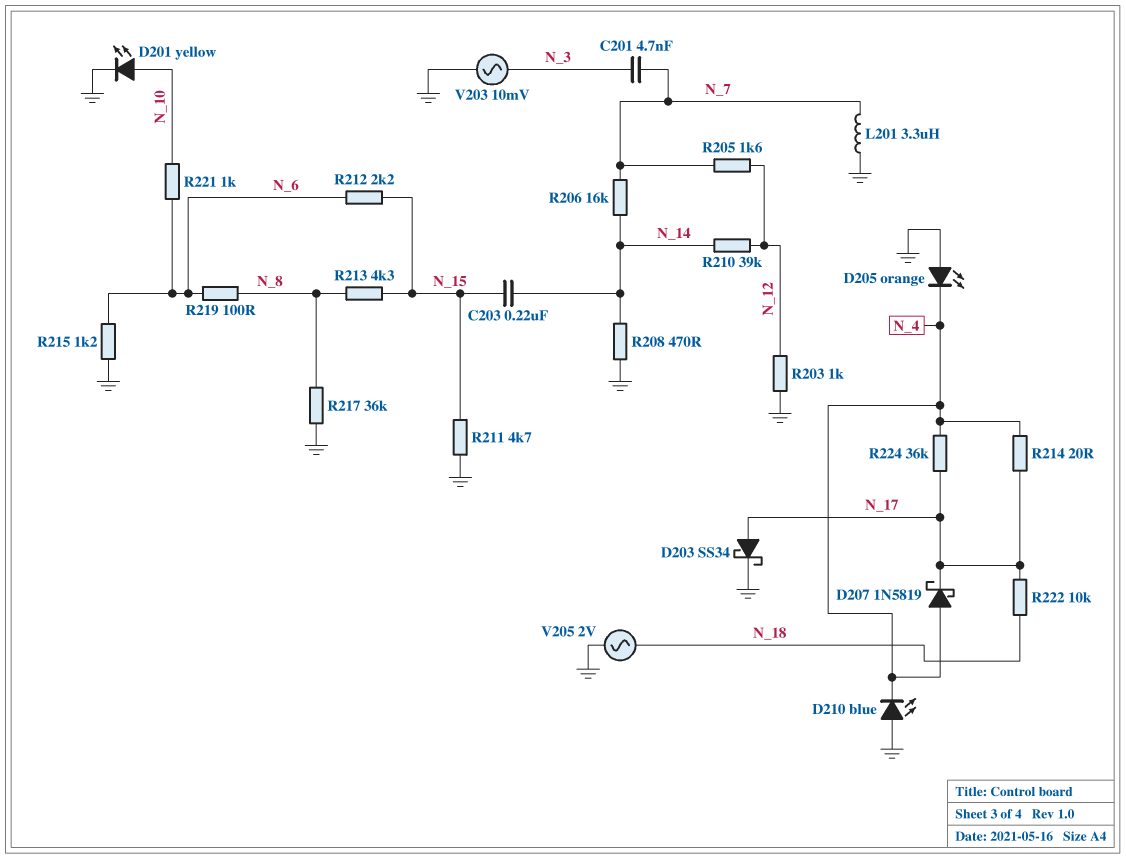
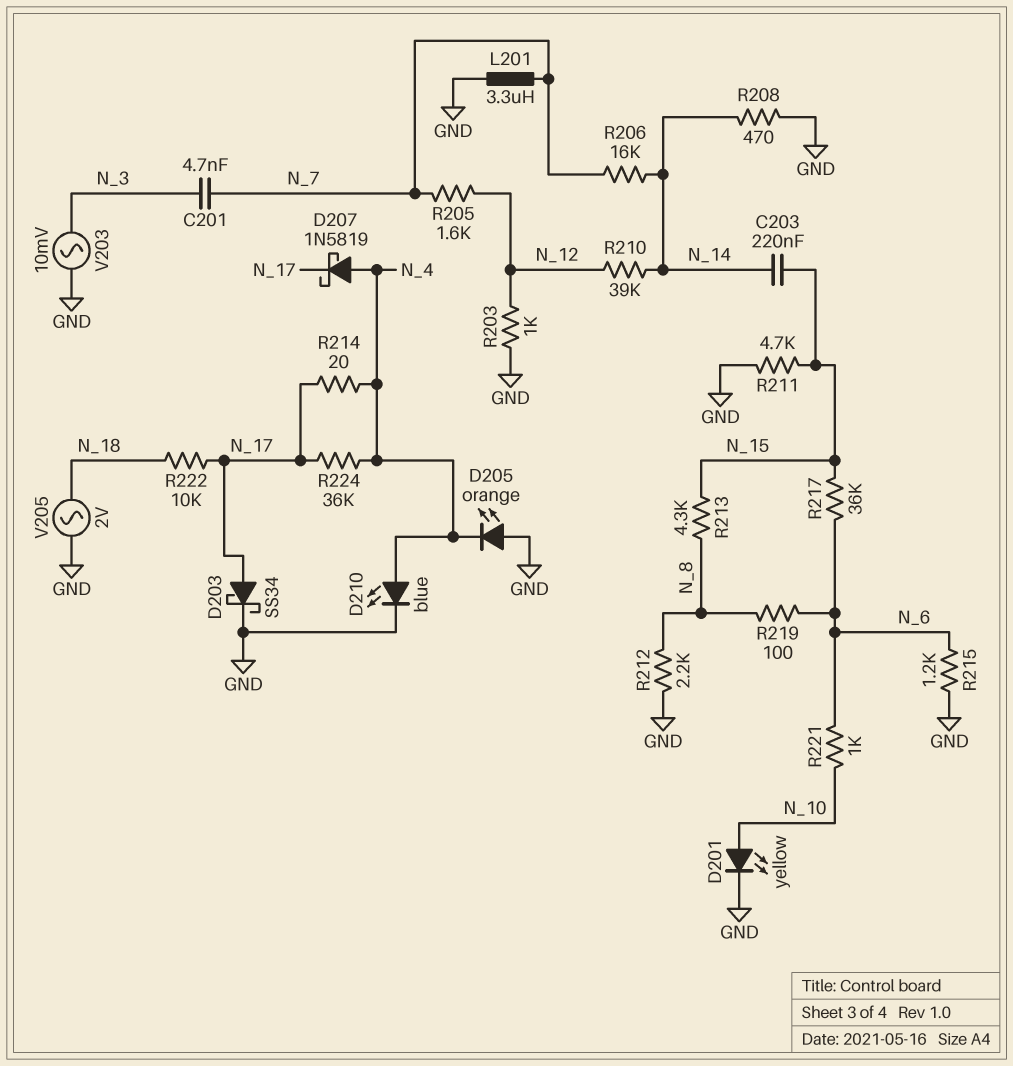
D210: LED blue (A GND, K N_4) -> LED blue (A N_4, K GND)
R212: 2.2k (N_6, N_15) -> 2.2k (GND, N_8)
R217: 36k (GND, N_8) -> 36k (N_6, N_15)

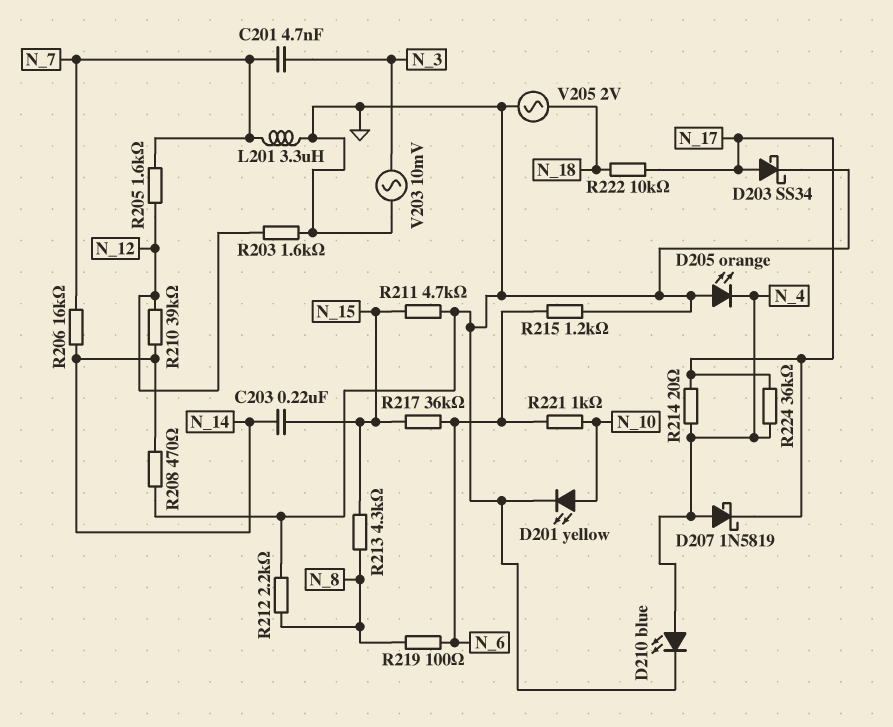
R203: 1k (GND, N_12) -> 1.6k (GND, N_12)

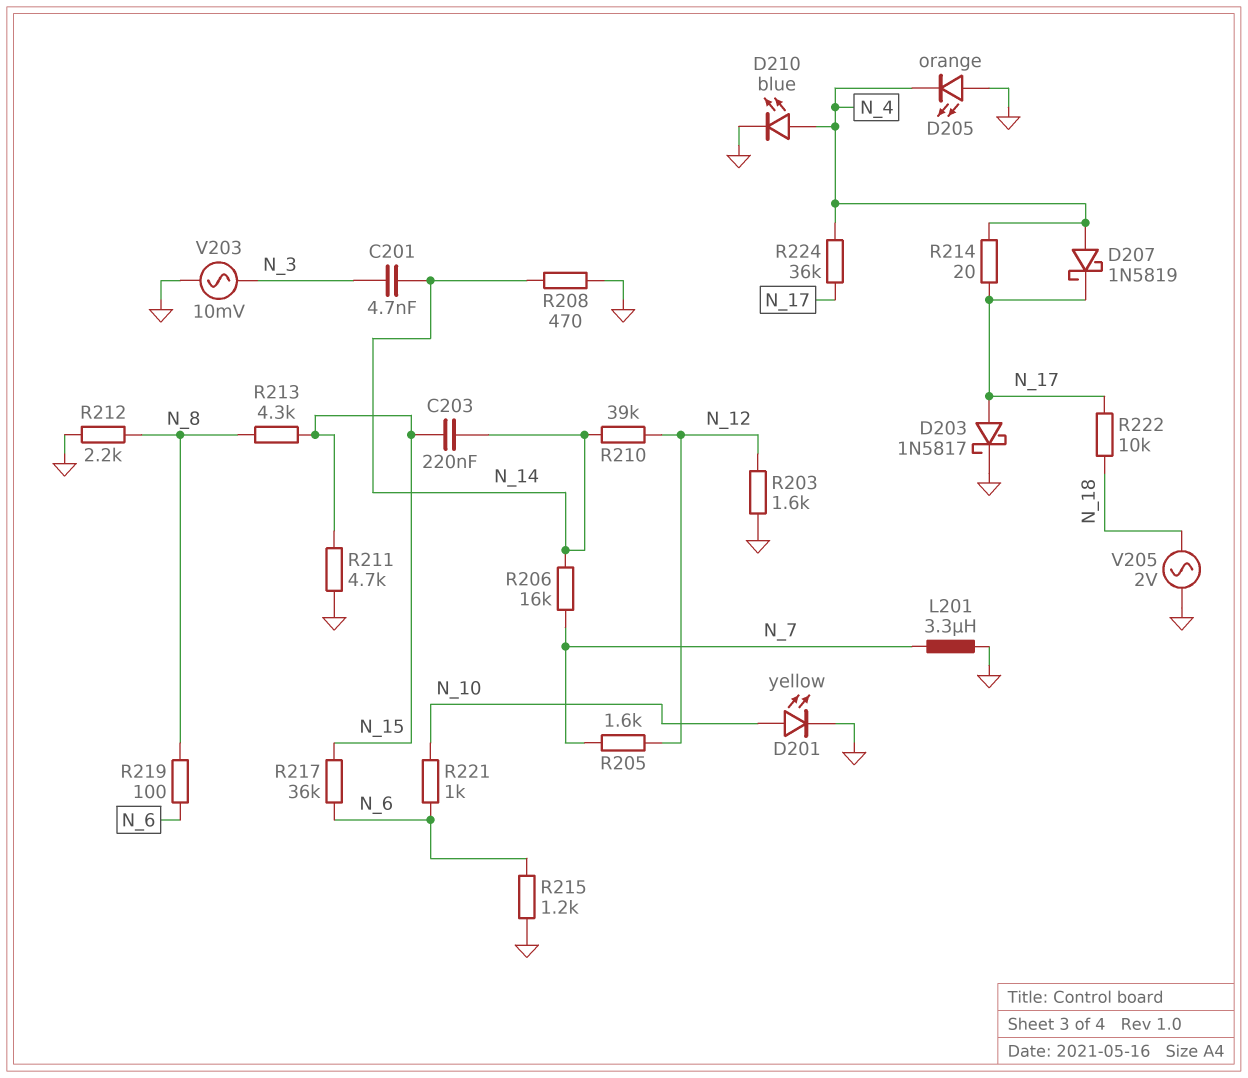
C201: 4.7nF (N_3, N_7) -> 4.7nF (N_3, N_14)
D203: schottky SS34 (A N_17, K GND) -> schottky 1N5817 (A N_17, K GND)

